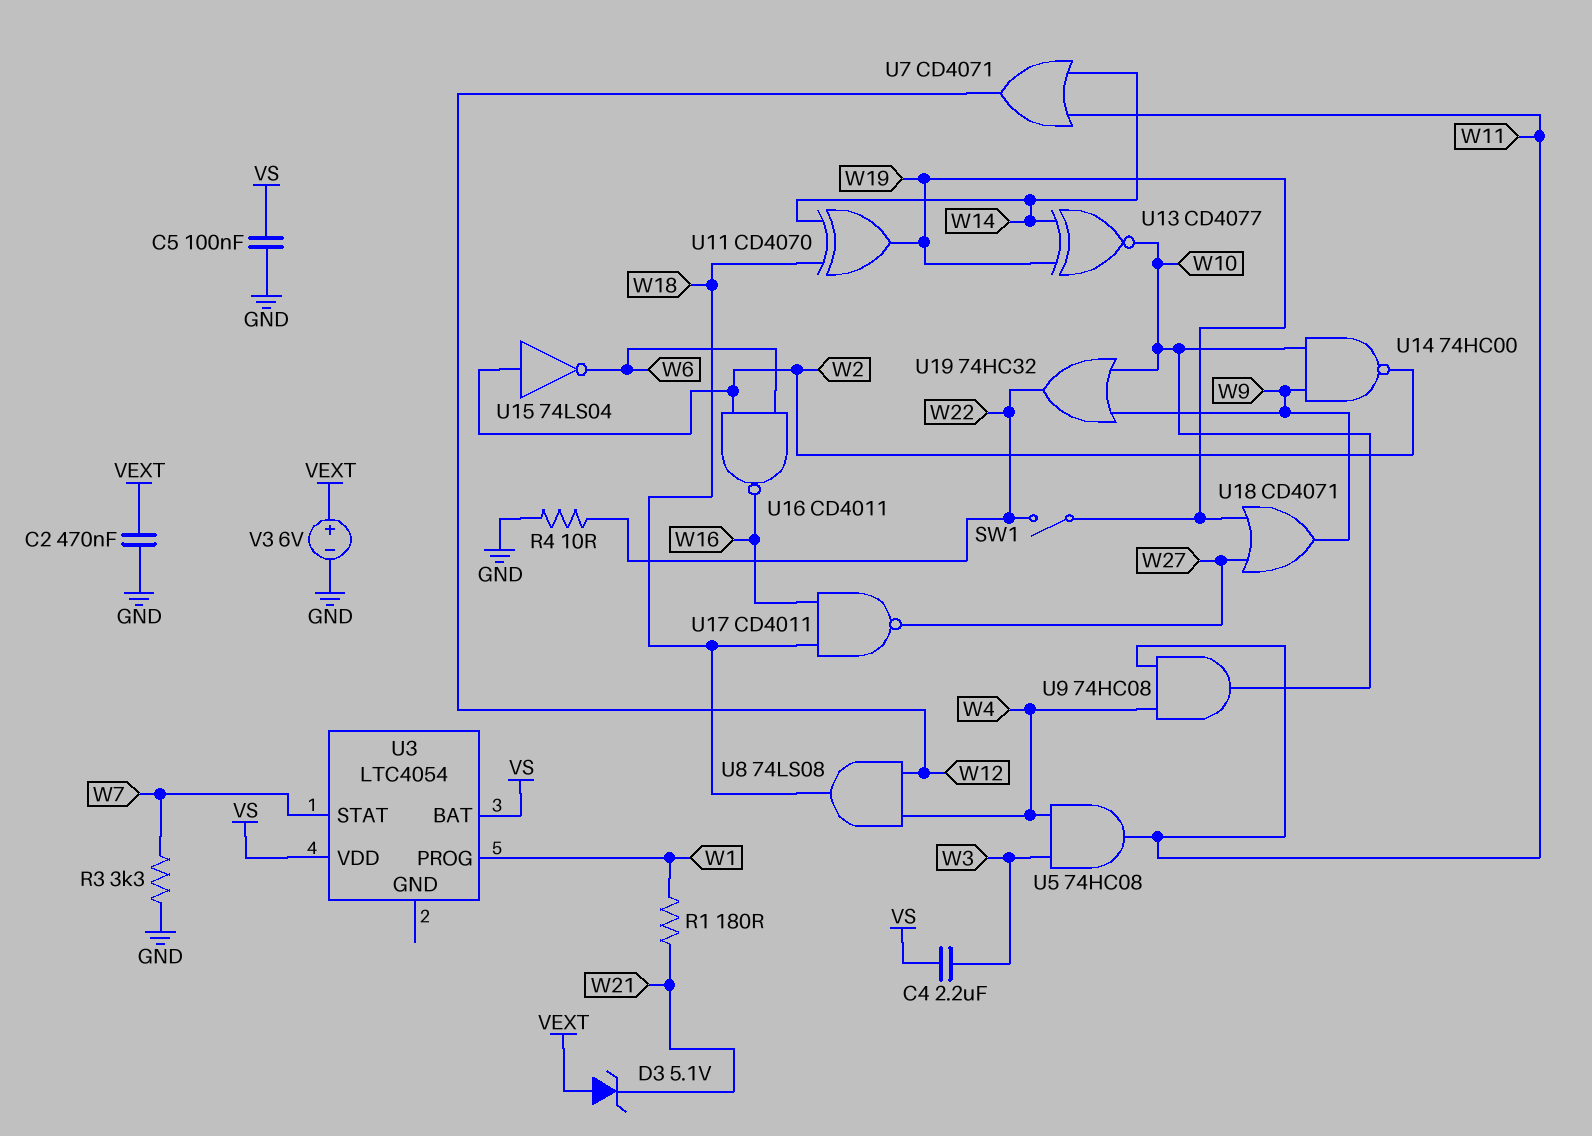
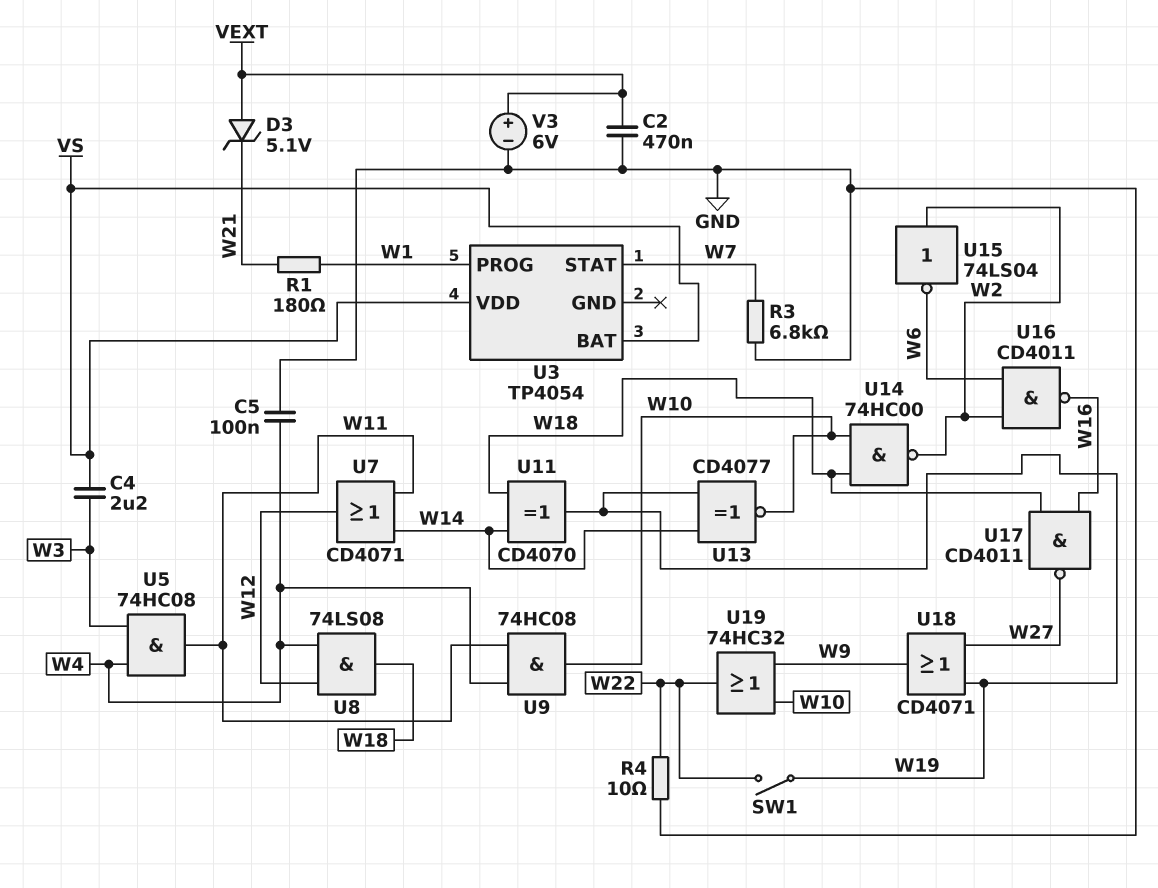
C5: 100nF (GND, VS) -> 100nF (GND, W4)
R3: 3.3k (GND, W7) -> 6.8k (GND, W7)
U3: LTC4054 -> TP4054
U14: NAND 74HC00 (in W9, in W10, out W2) -> NAND 74HC00 (in W10, in W18, out W2)

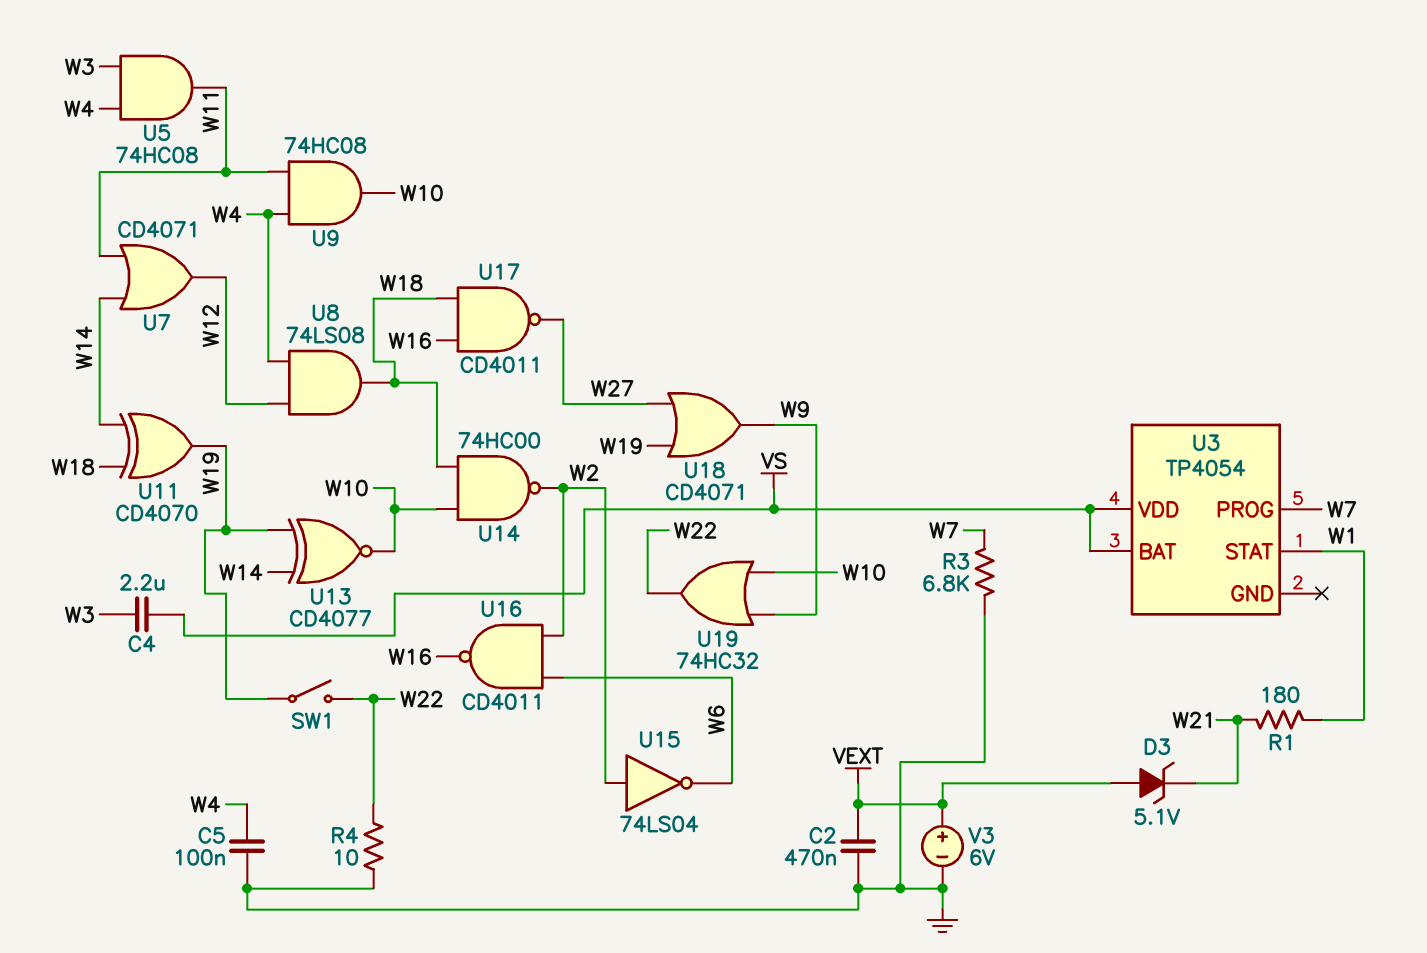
U3 pin PROG: W1 -> W7
U3 pin STAT: W7 -> W1

